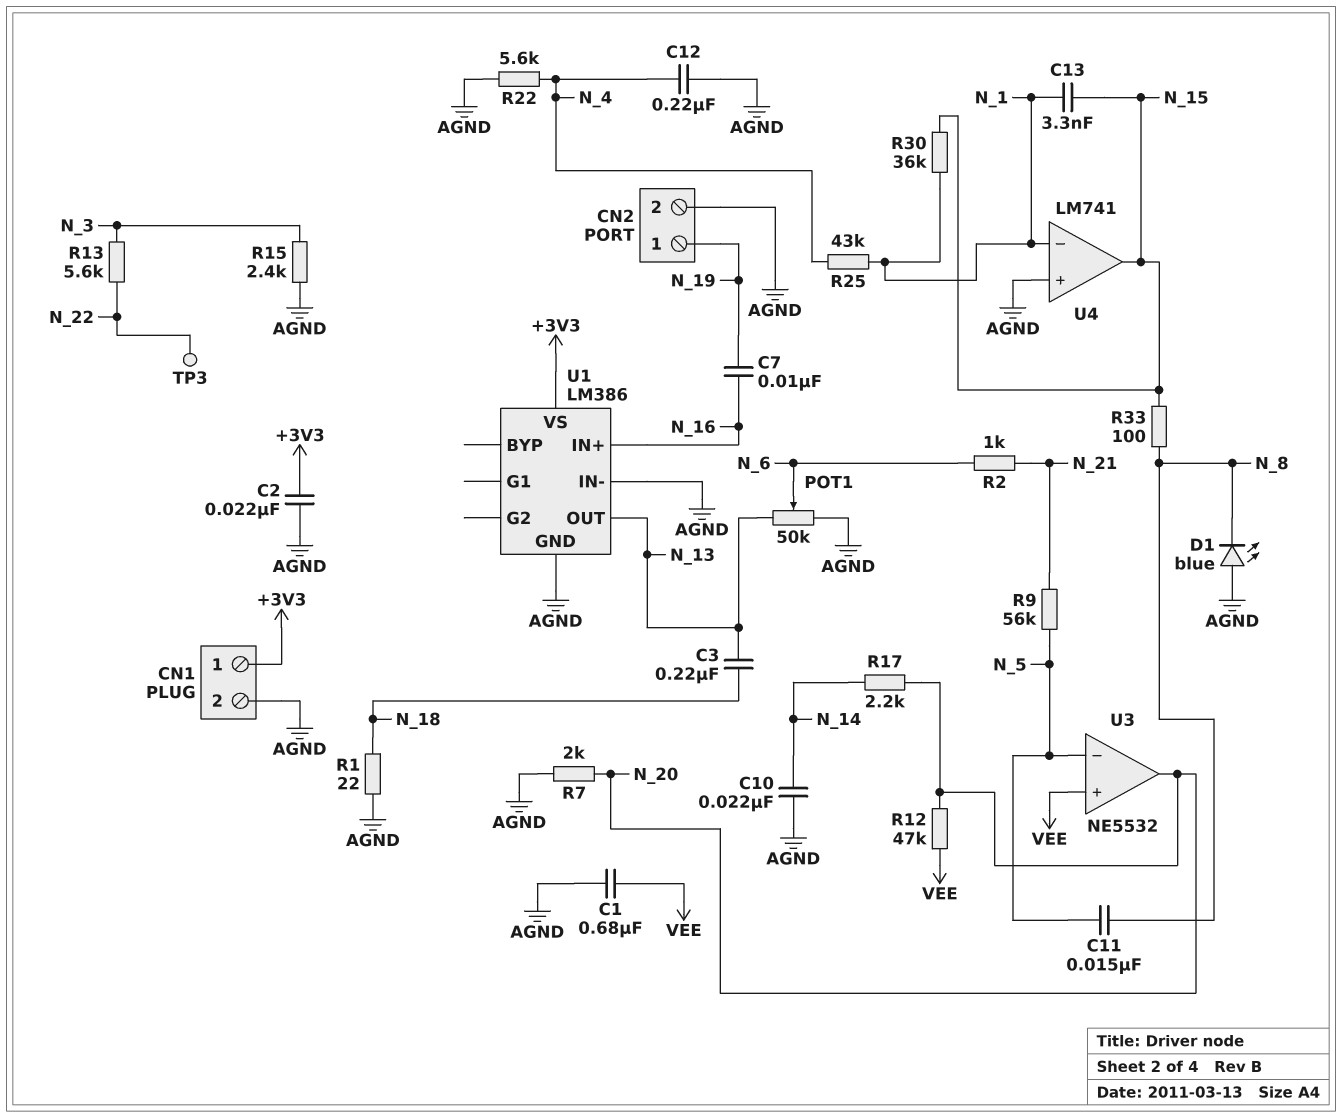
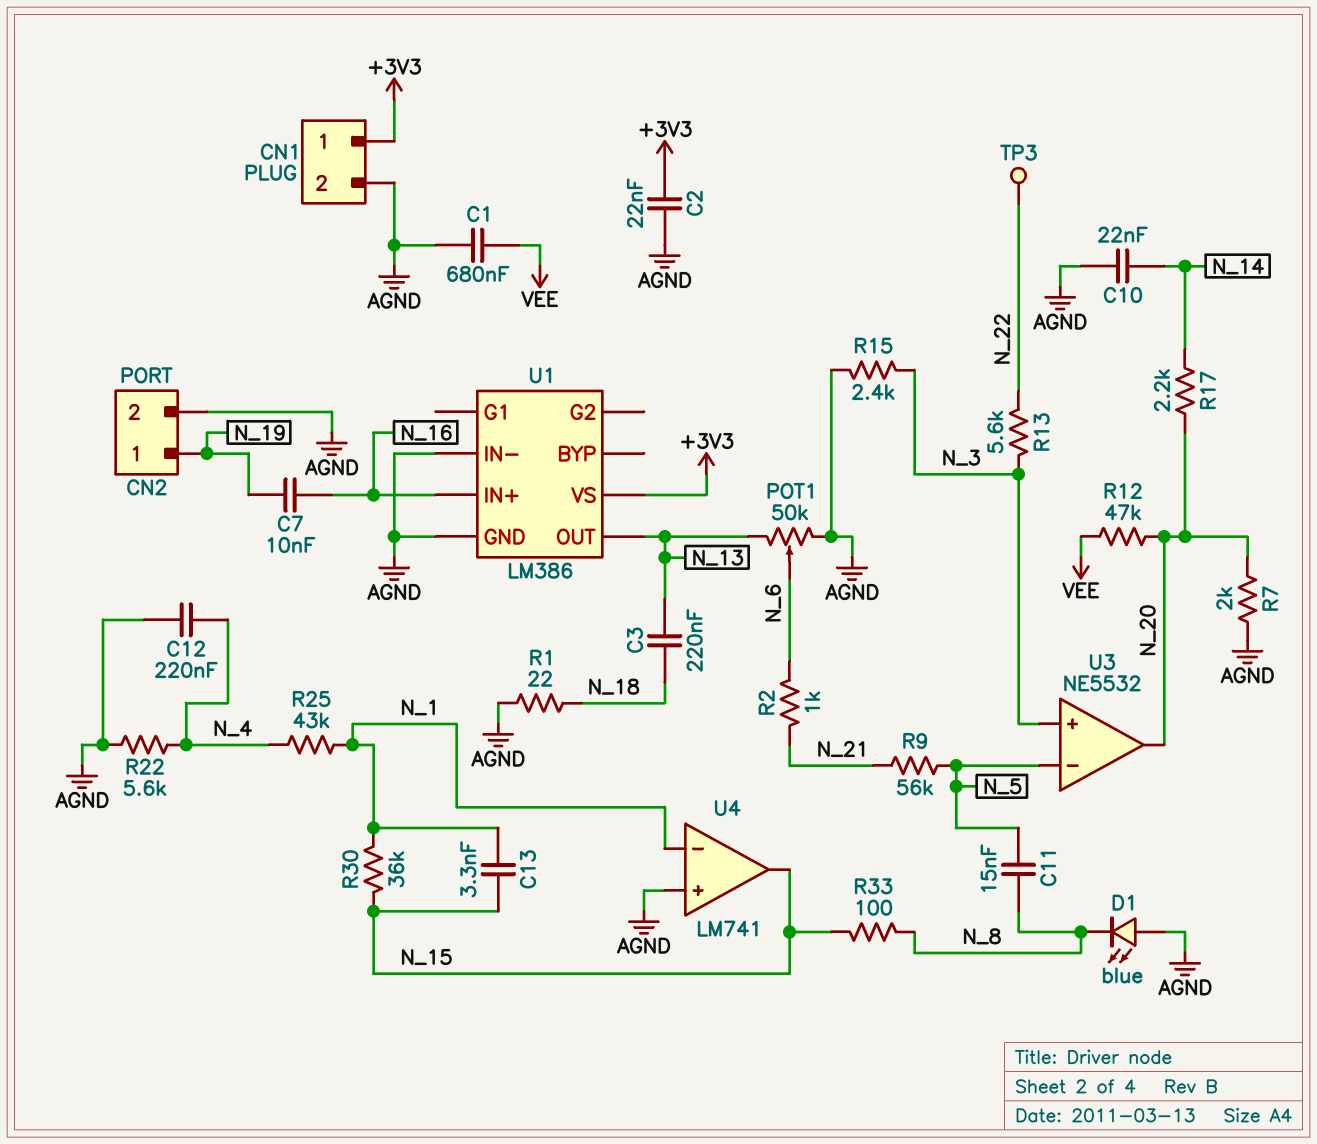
U3 pin in+: VEE -> N_3

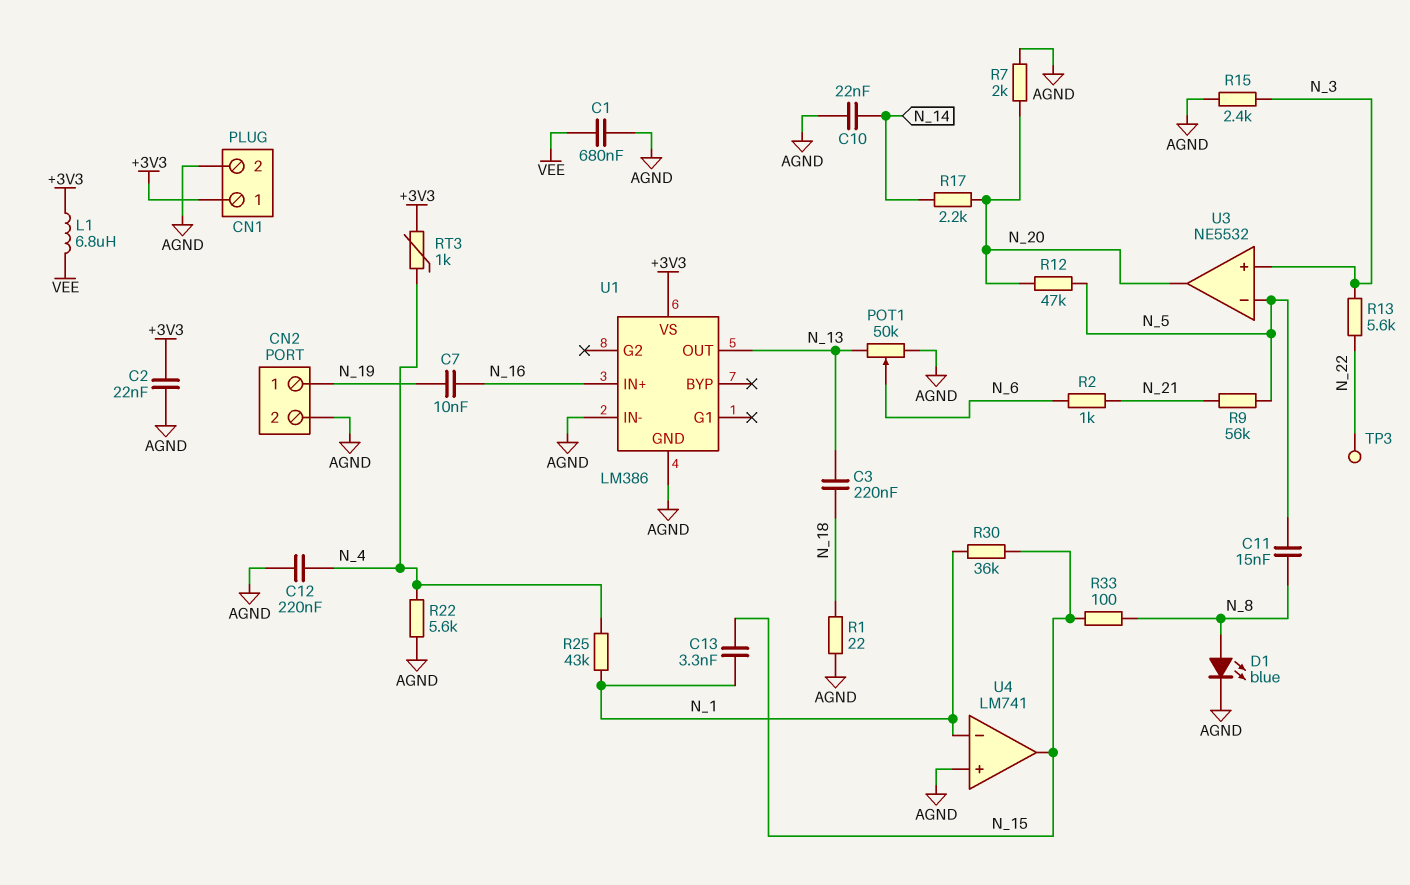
D1: LED blue (A AGND, K N_8) -> LED blue (A N_8, K AGND)
L1: none -> 6.8uH (+3V3, VEE)
R12: 47k (N_20, VEE) -> 47k (N_5, N_20)
RT3: none -> 1k (+3V3, N_4)

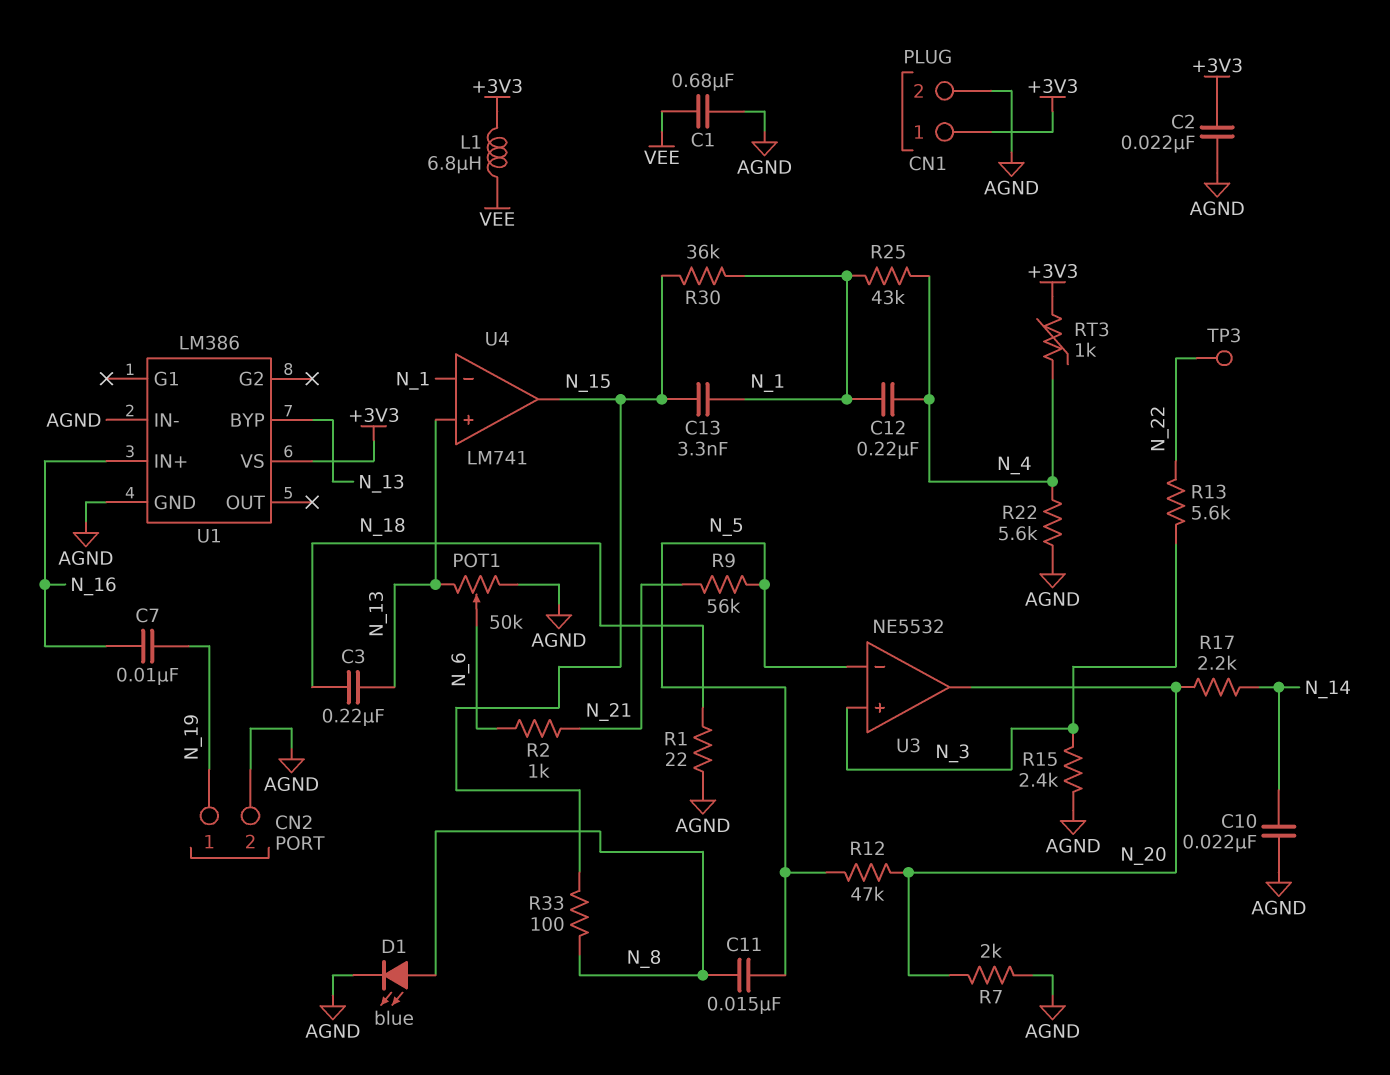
C12: 220nF (AGND, N_4) -> 220nF (N_1, N_4)
U1 pin BYP: none -> N_13
U1 pin OUT: N_13 -> none
U4 pin in+: AGND -> N_13

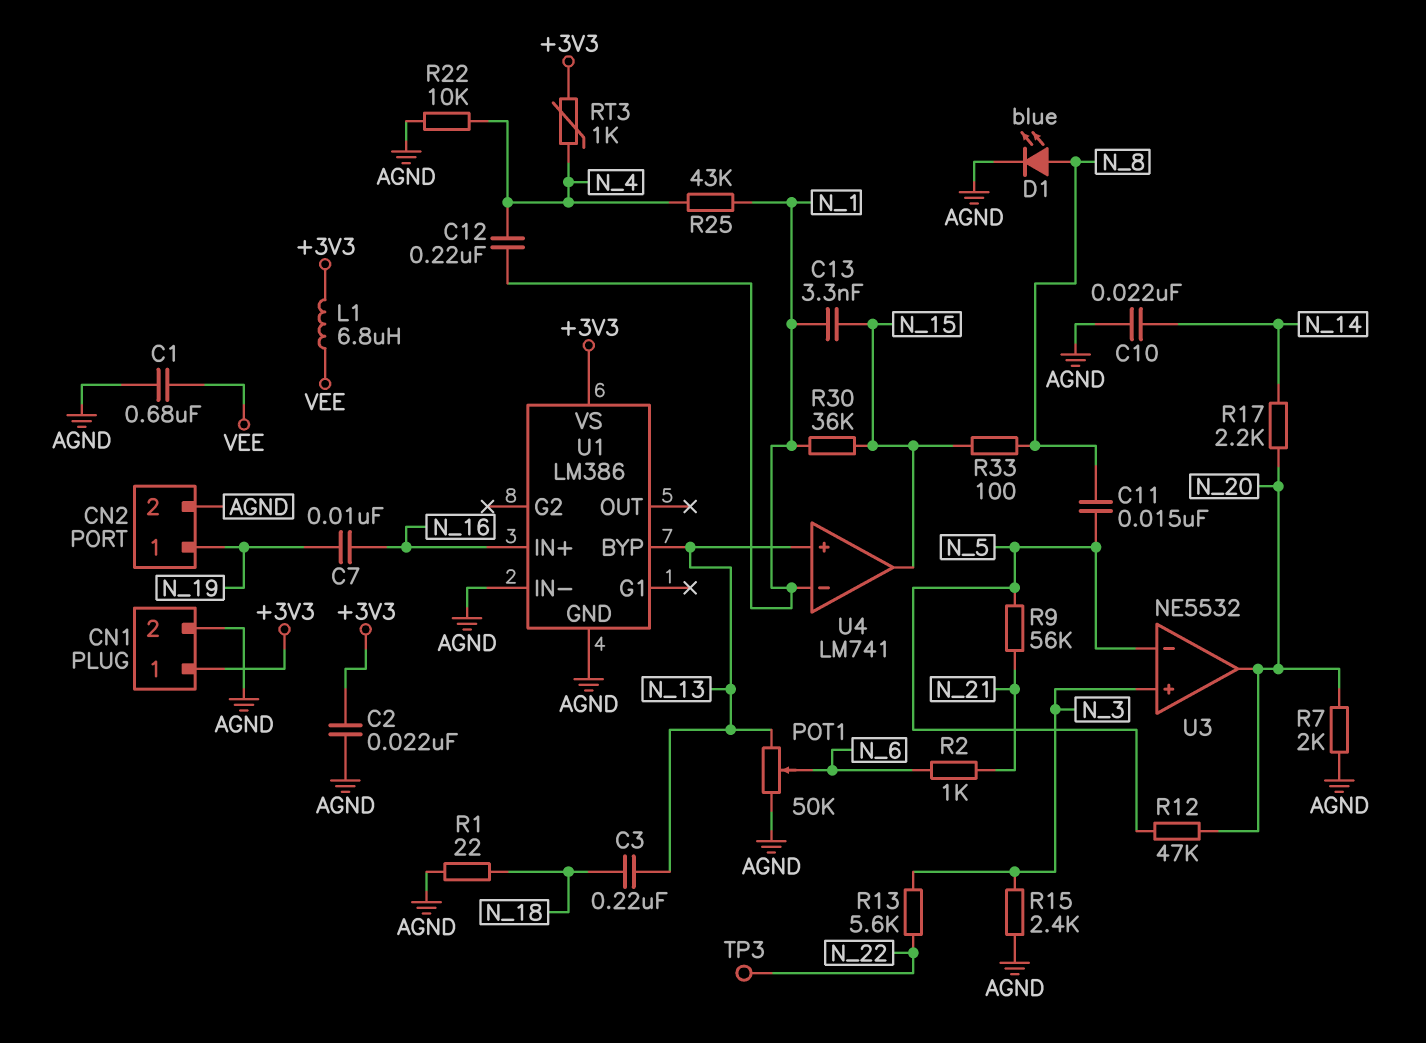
R22: 5.6k (AGND, N_4) -> 10k (AGND, N_4)

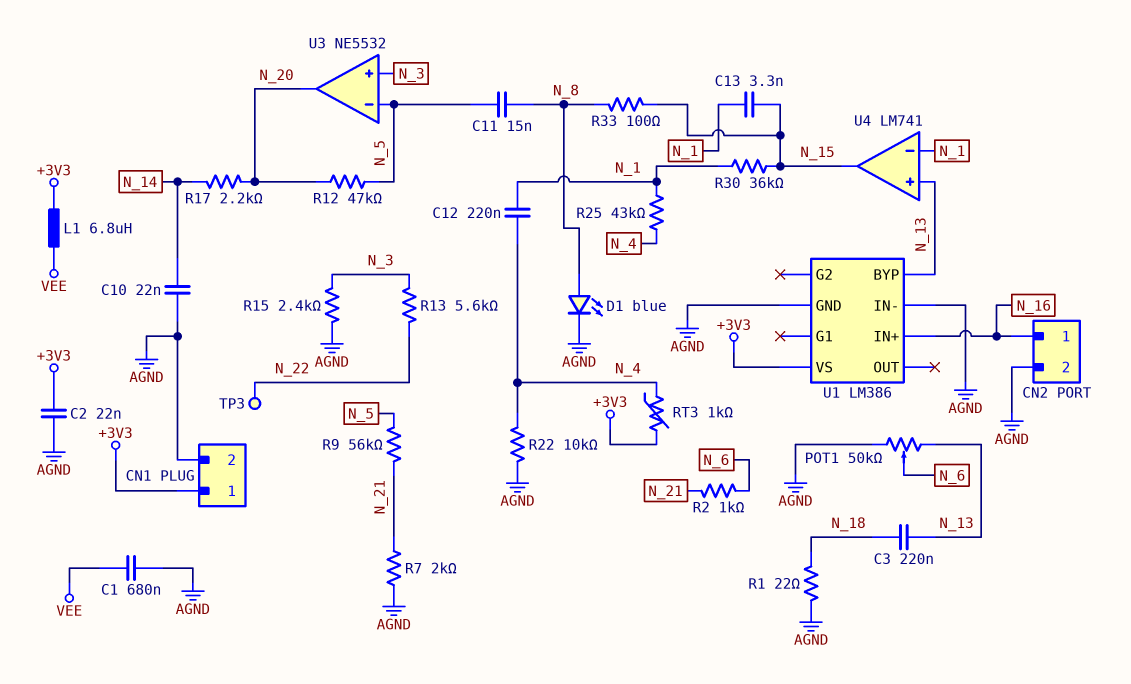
C7: 10nF (N_16, N_19) -> none
CN2 pin 1: N_19 -> N_16
R7: 2k (AGND, N_20) -> 2k (AGND, N_21)

